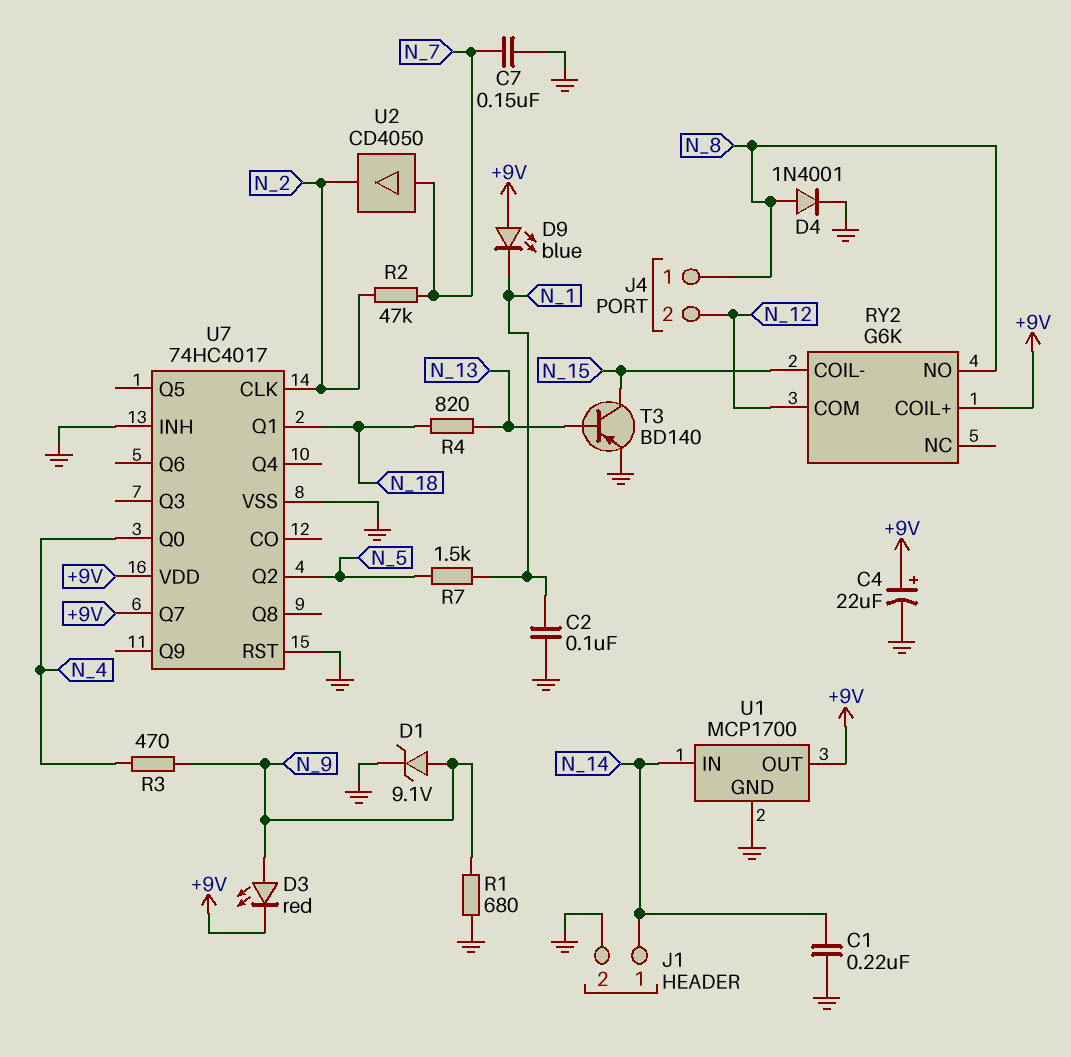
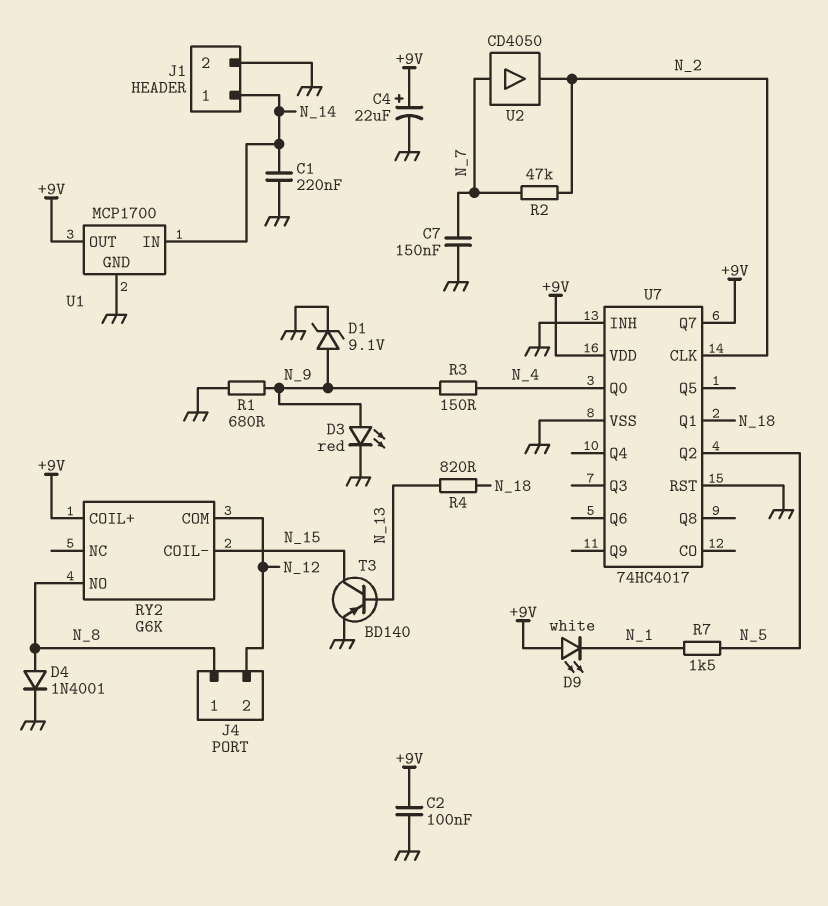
C2: 100nF (GND, N_1) -> 100nF (+9V, GND)
D3: LED red (A N_9, K +9V) -> LED red (A N_9, K GND)
D9: LED blue (A +9V, K N_1) -> LED white (A +9V, K N_1)
R3: 470 (N_4, N_9) -> 150 (N_4, N_9)

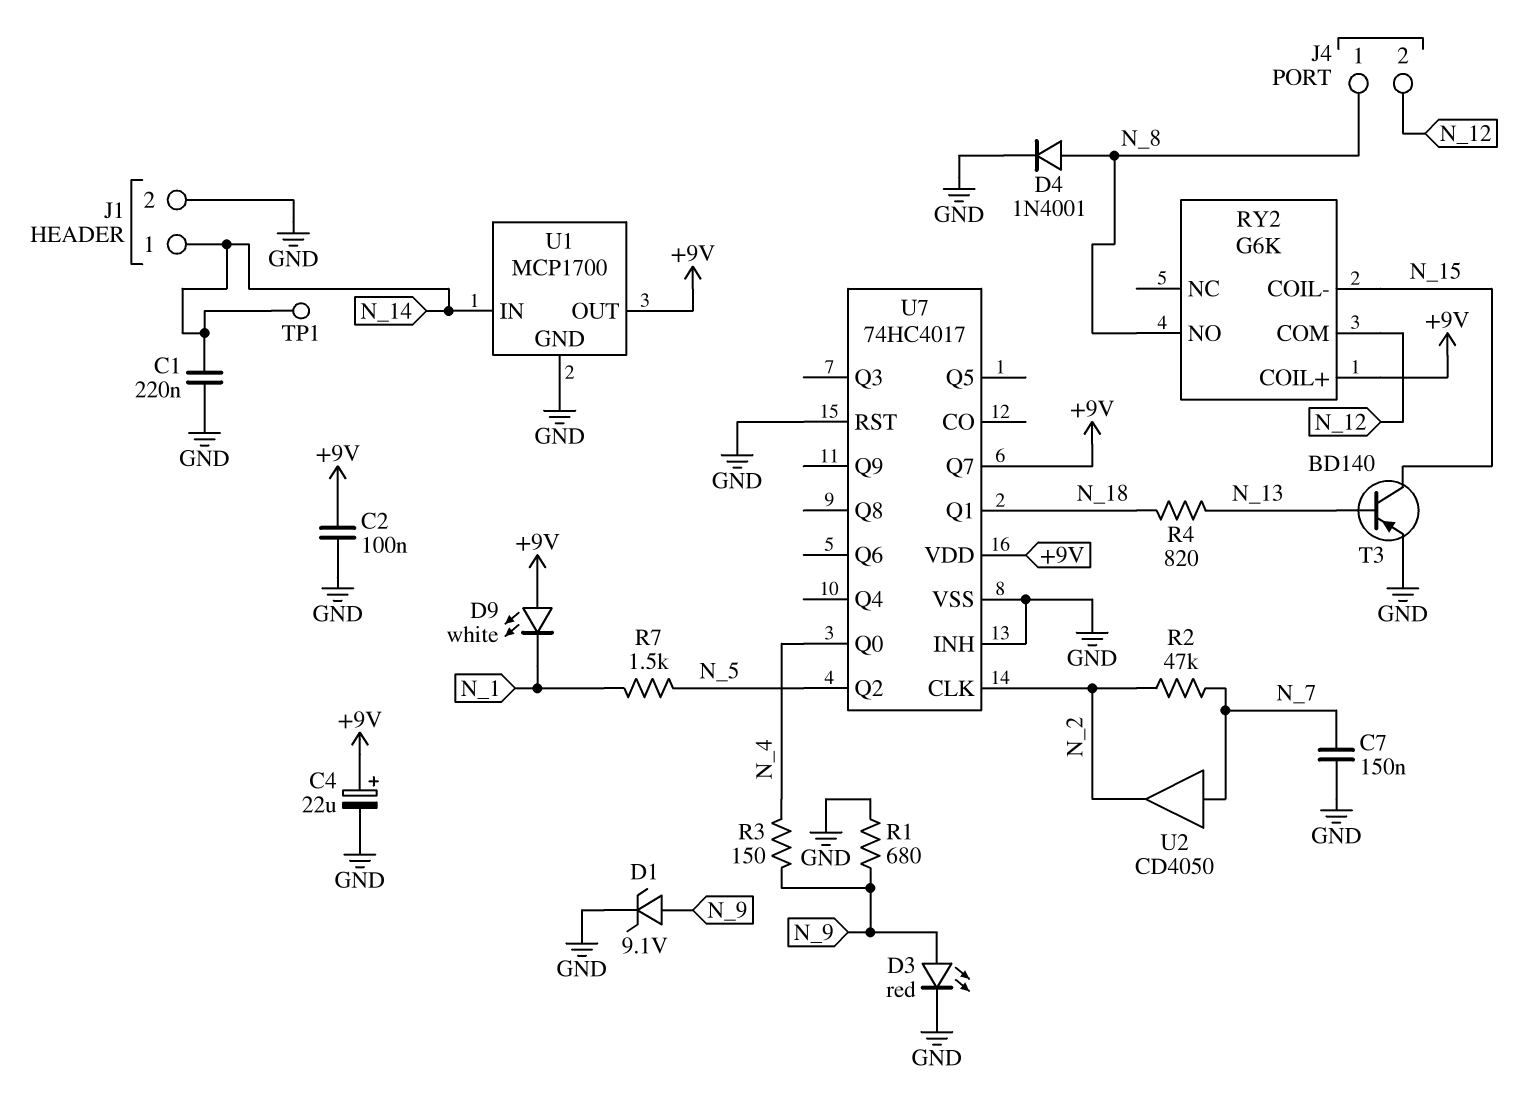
TP1: none -> test point (N_14)

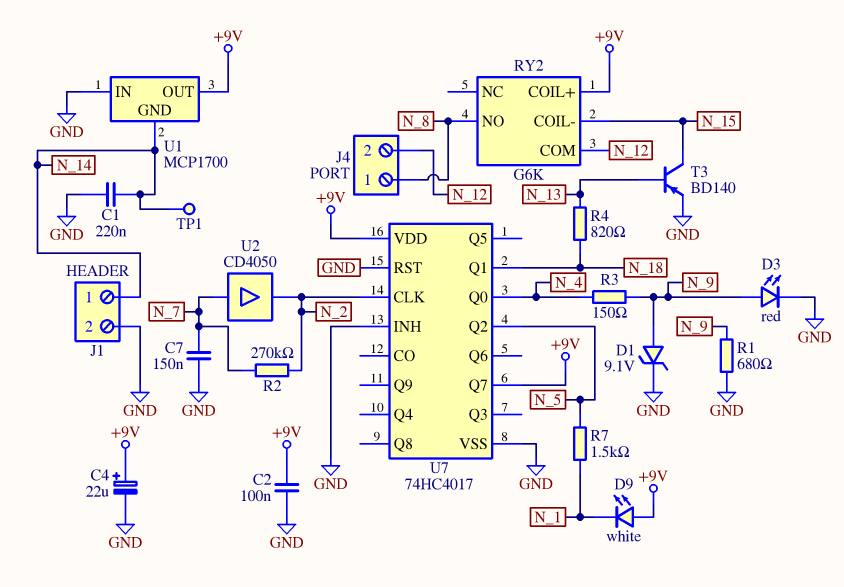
D4: diode 1N4001 (A N_8, K GND) -> none
R2: 47k (N_2, N_7) -> 270k (N_2, N_7)
U1 pin GND: GND -> N_14
U1 pin IN: N_14 -> GND

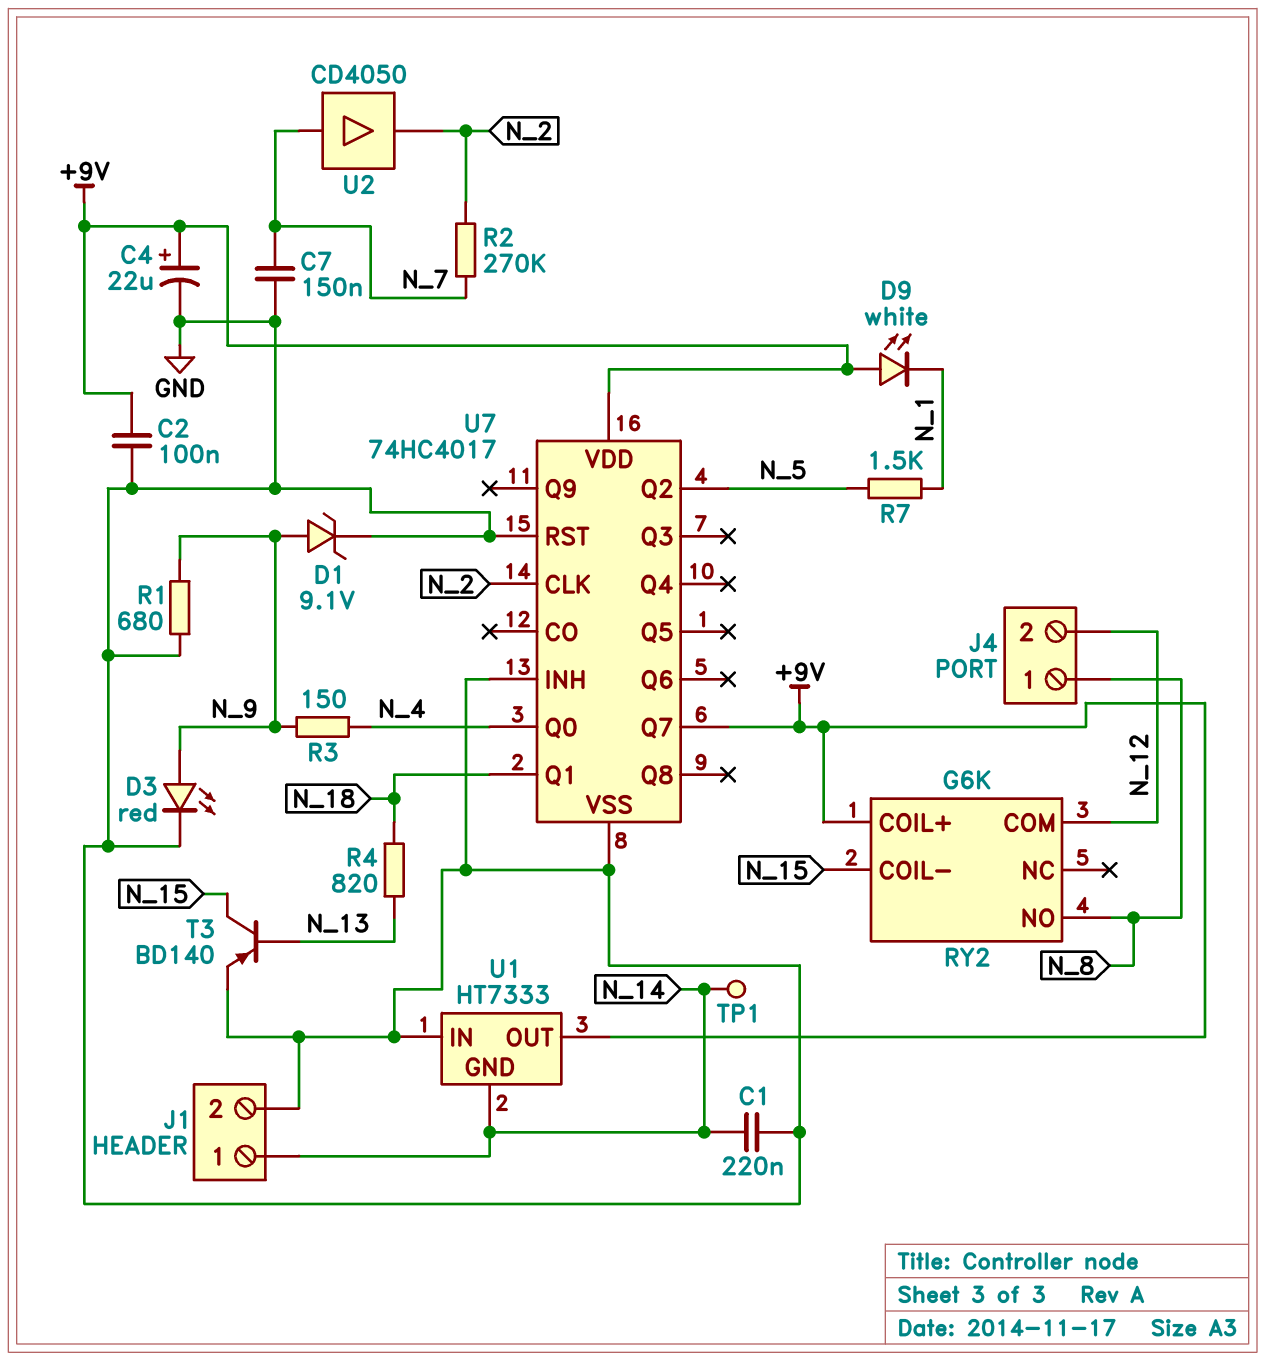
U1: MCP1700 -> HT7333

